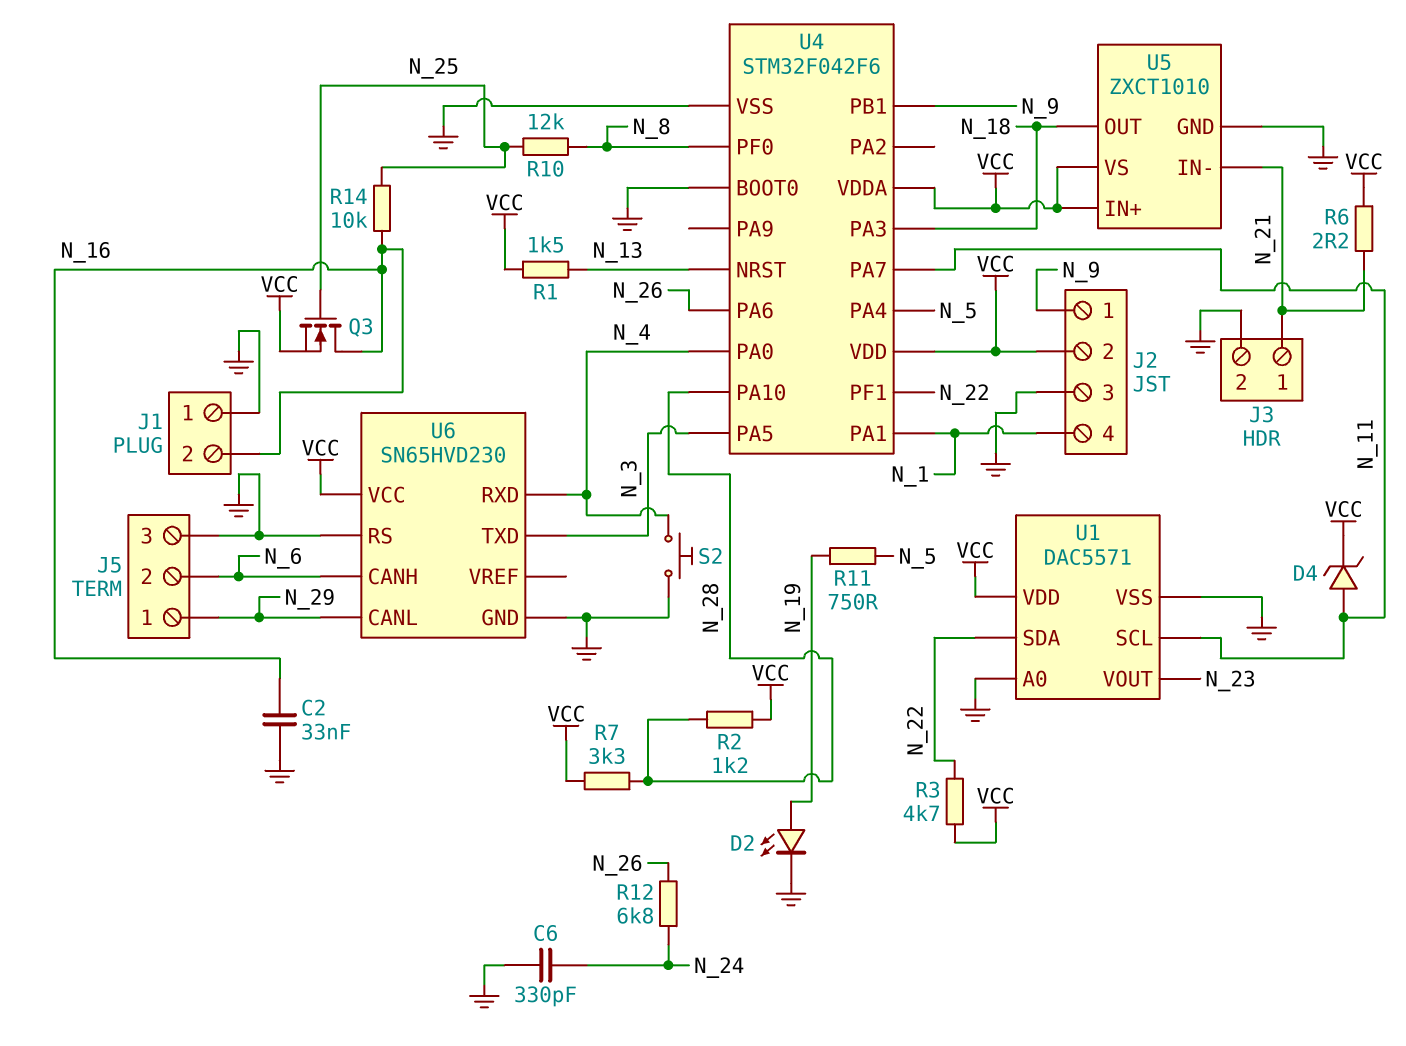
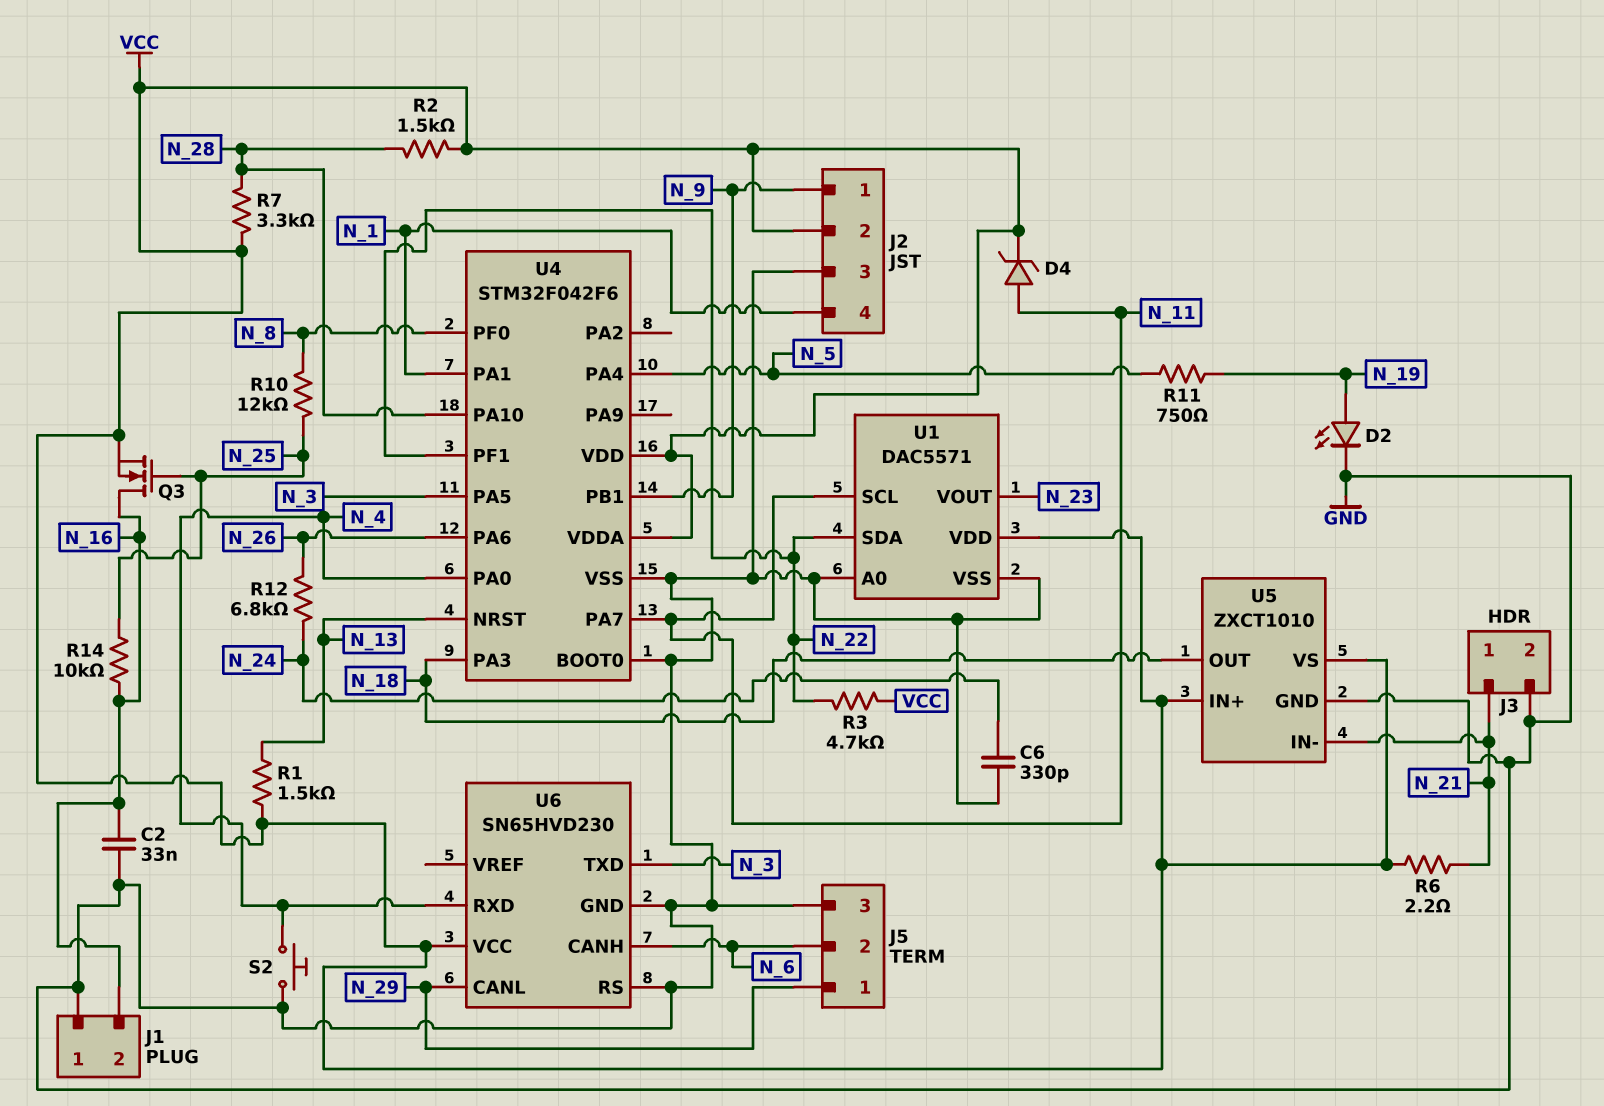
R2: 1.2k (N_28, VCC) -> 1.5k (N_28, VCC)

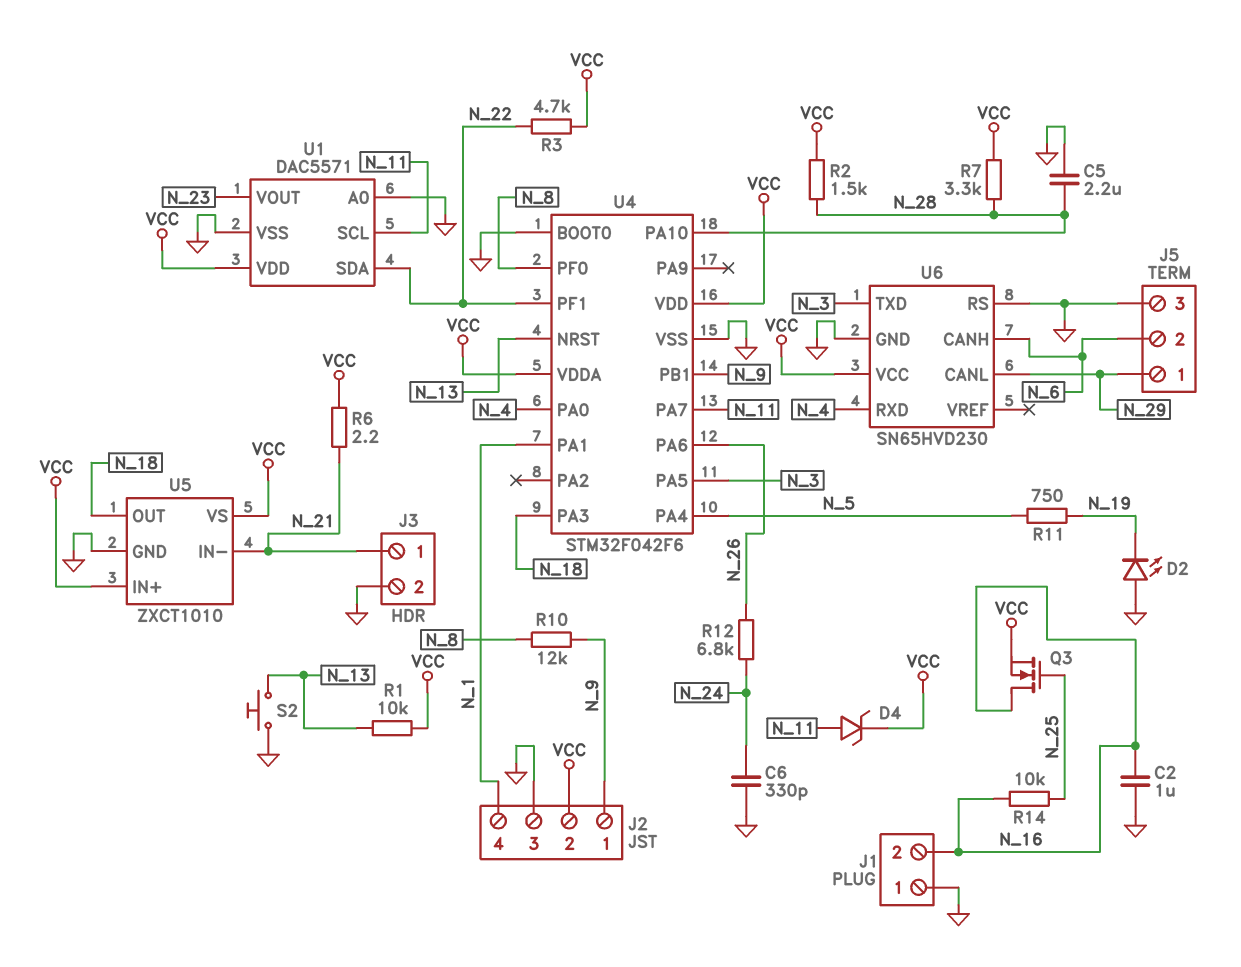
C2: 33nF (GND, N_16) -> 1uF (GND, N_16)
C5: none -> 2.2uF (GND, N_28)
D2: LED (A N_19, K GND) -> LED (A GND, K N_19)
R1: 1.5k (N_13, VCC) -> 10k (N_13, VCC)
R10: 12k (N_8, N_25) -> 12k (N_8, N_9)
S2: button (GND, N_4) -> button (GND, N_13)

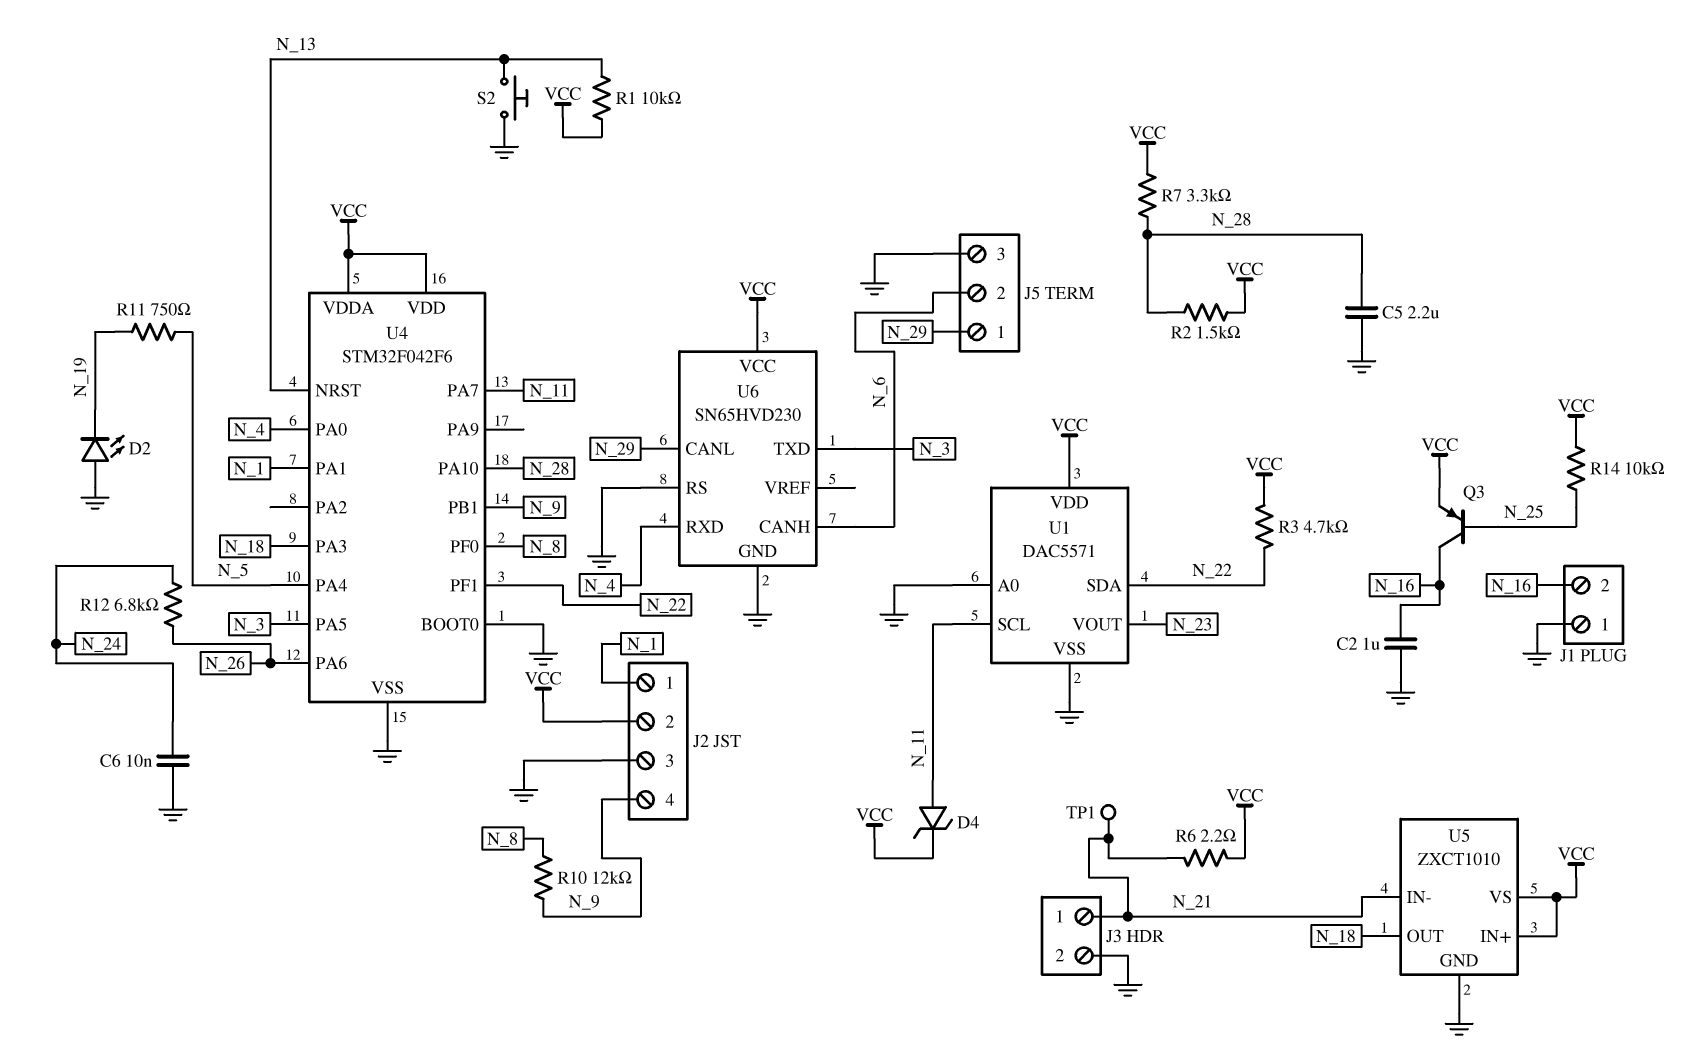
C6: 330pF (GND, N_24) -> 10nF (GND, N_24)
J2 pin 1: N_9 -> N_1
J2 pin 4: N_1 -> N_9
Q3: NMOS (G N_25, D N_16, S VCC) -> PNP (B N_25, C N_16, E VCC)
R14: 10k (N_16, N_25) -> 10k (N_25, VCC)
TP1: none -> test point (N_21)

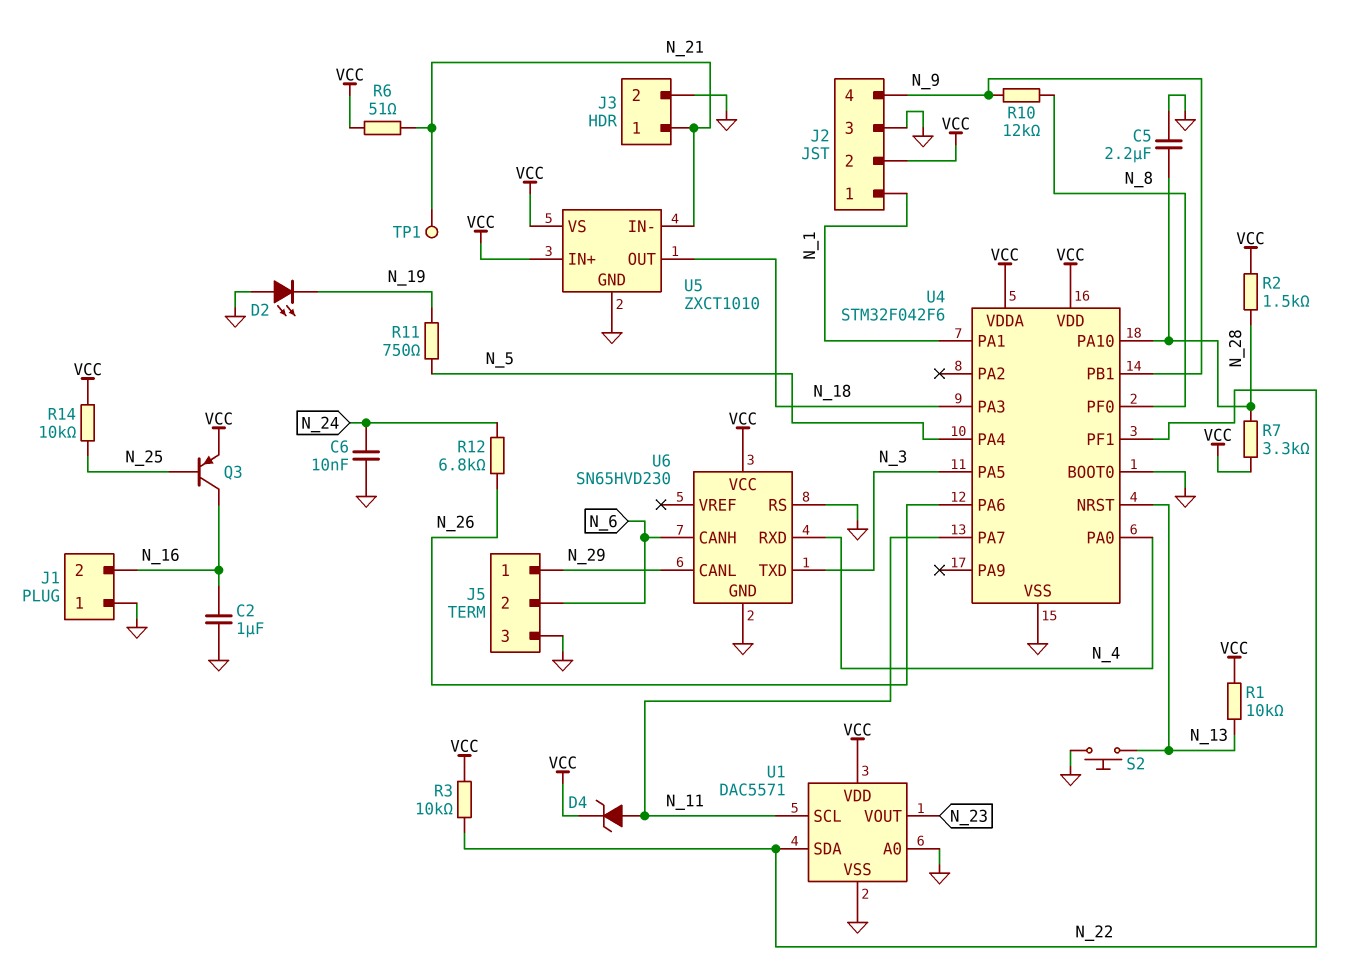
R3: 4.7k (N_22, VCC) -> 10k (N_22, VCC)
R6: 2.2 (N_21, VCC) -> 51 (N_21, VCC)

